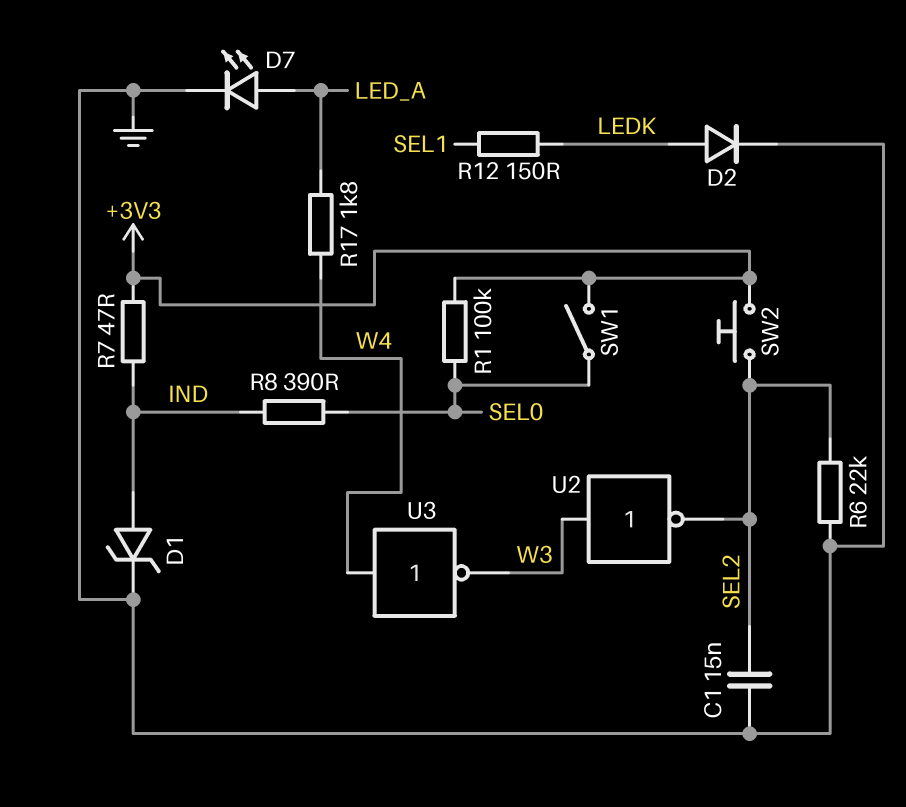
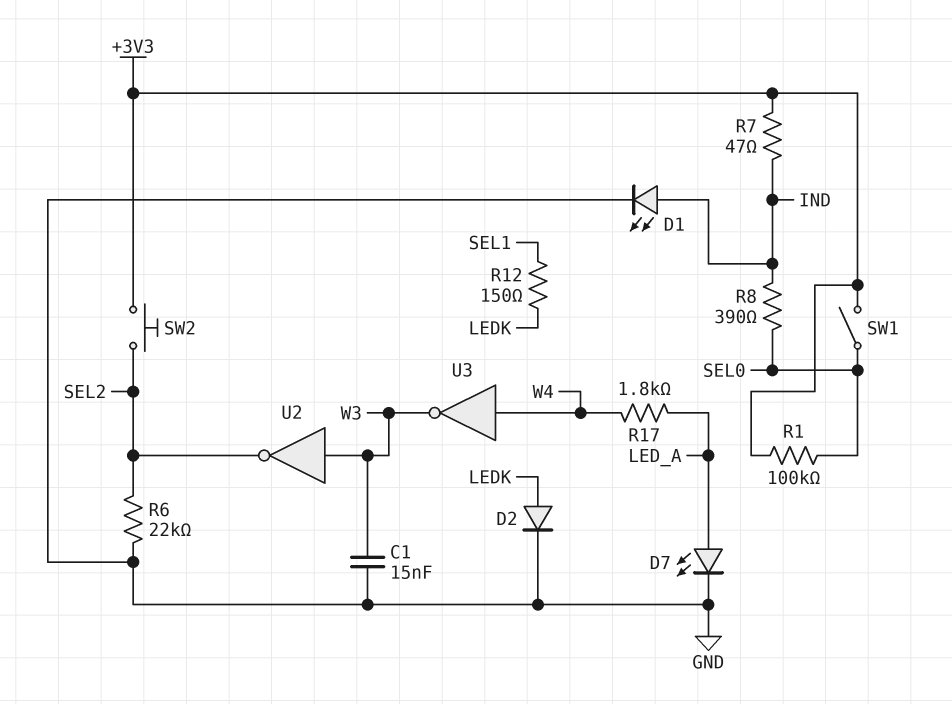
C1: 15nF (GND, SEL2) -> 15nF (GND, W3)
D1: zener (A IND, K GND) -> LED (A IND, K GND)

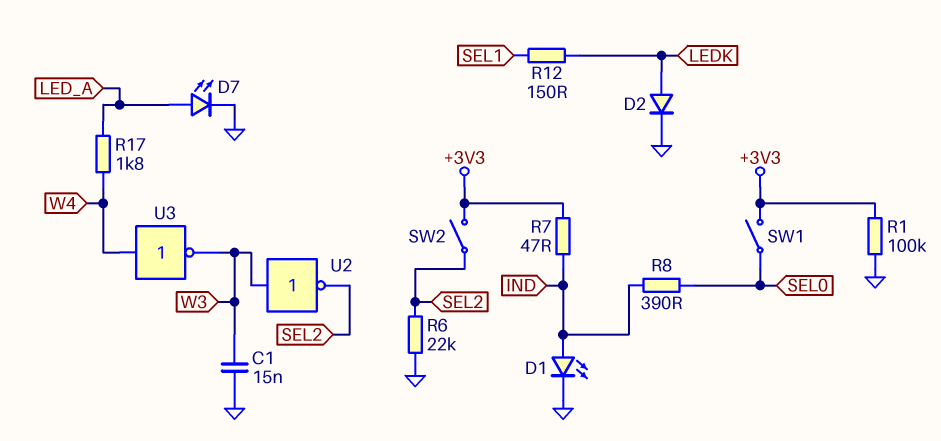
R1: 100k (+3V3, SEL0) -> 100k (+3V3, GND)
SW2: button (+3V3, SEL2) -> switch (+3V3, SEL2)

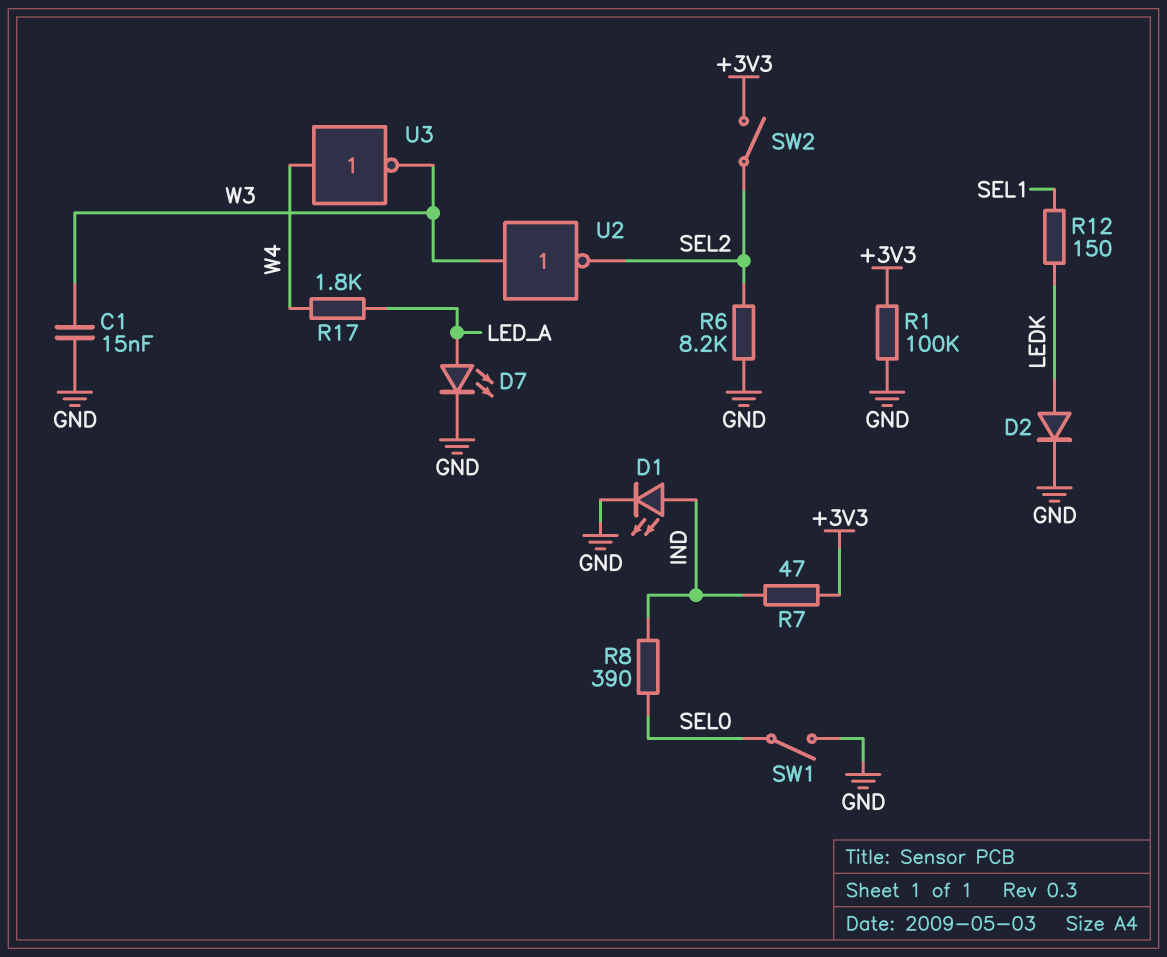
R6: 22k (GND, SEL2) -> 8.2k (GND, SEL2)
SW1: switch (+3V3, SEL0) -> switch (GND, SEL0)

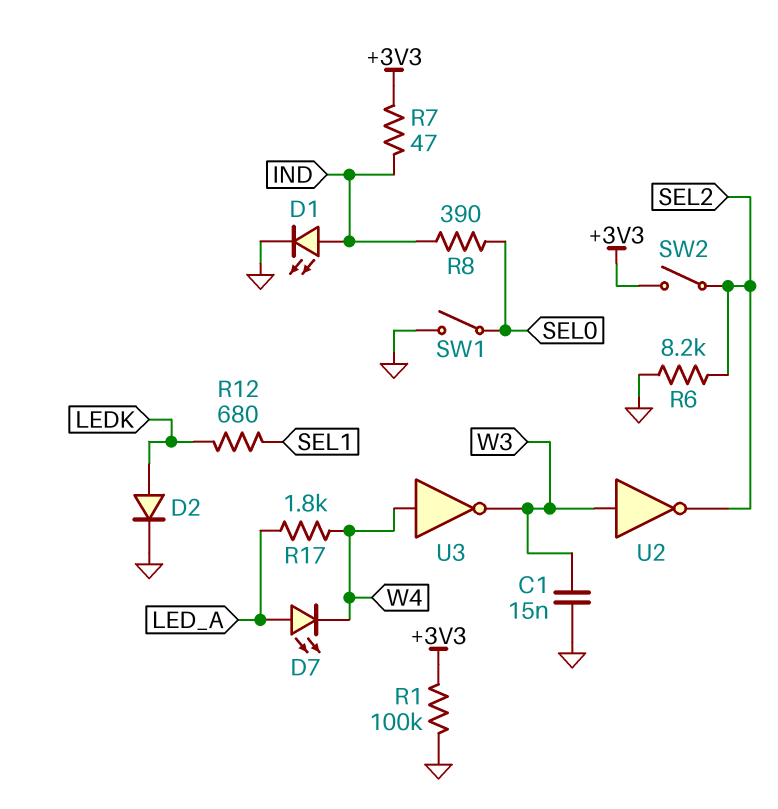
D7: LED (A LED_A, K GND) -> LED (A LED_A, K W4)
R12: 150 (LEDK, SEL1) -> 680 (LEDK, SEL1)

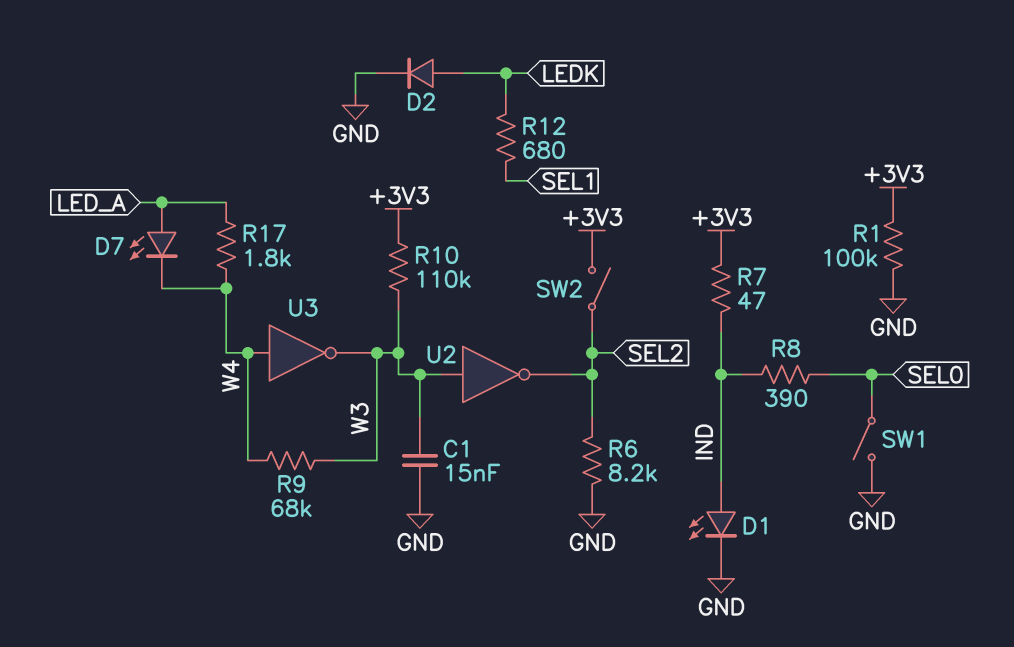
R9: none -> 68k (W3, W4)
R10: none -> 110k (+3V3, W3)

